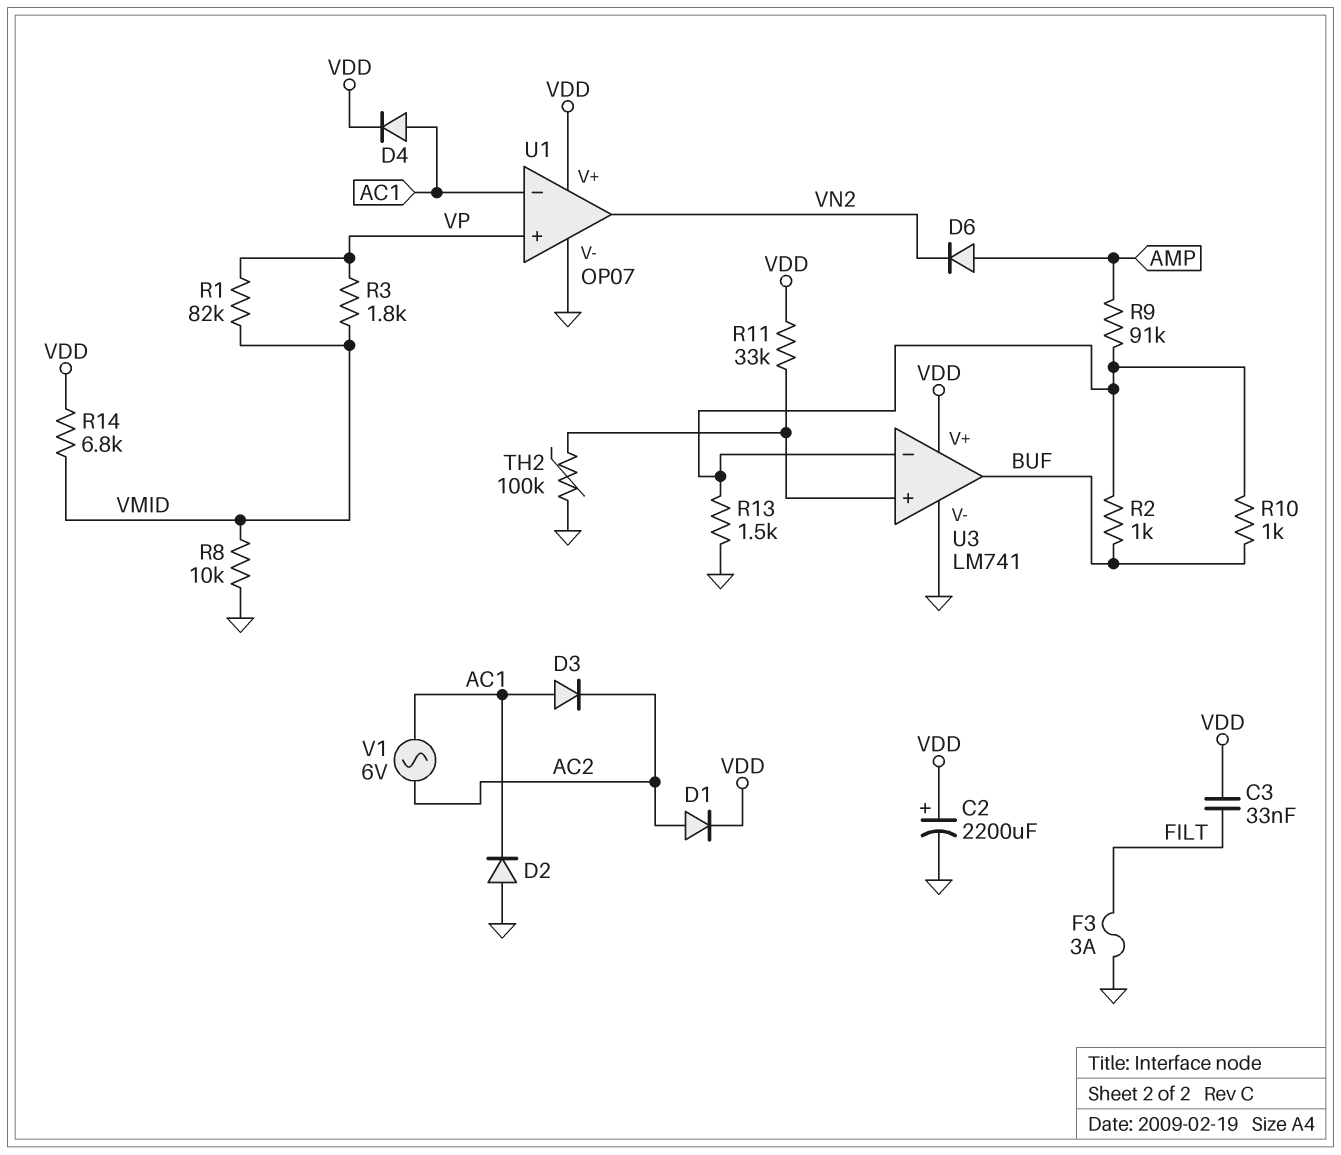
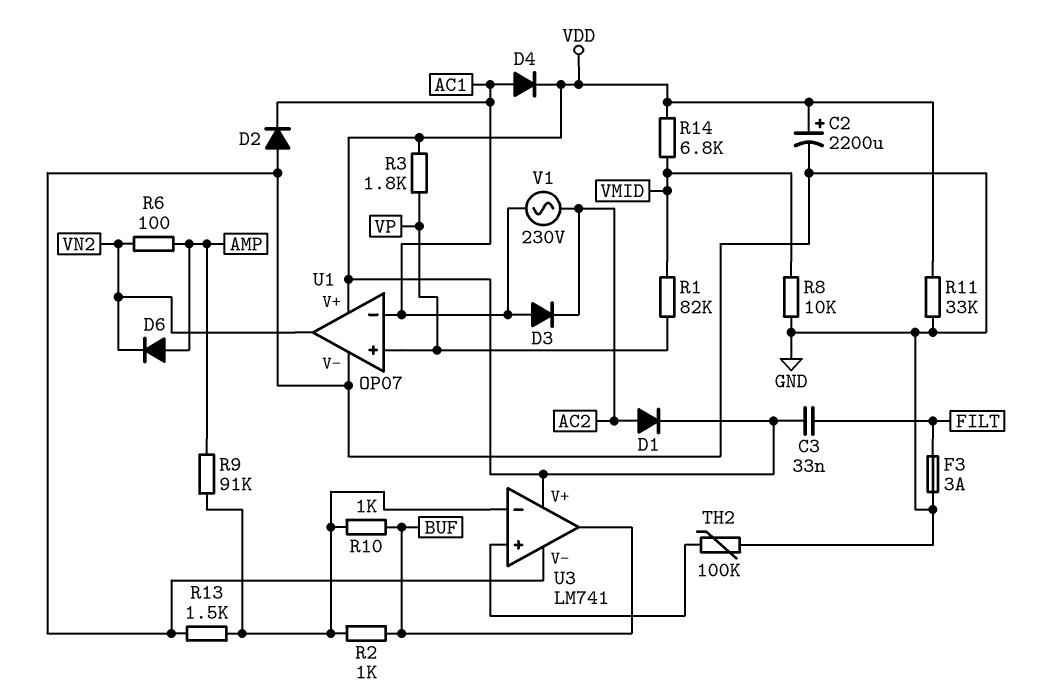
R3: 1.8k (VMID, VP) -> 1.8k (VDD, VP)
R6: none -> 100 (AMP, VN2)
R11: 33k (U3/in+, VDD) -> 33k (GND, VDD)
V1: AC 6V (AC1, AC2) -> AC 230V (AC1, AC2)

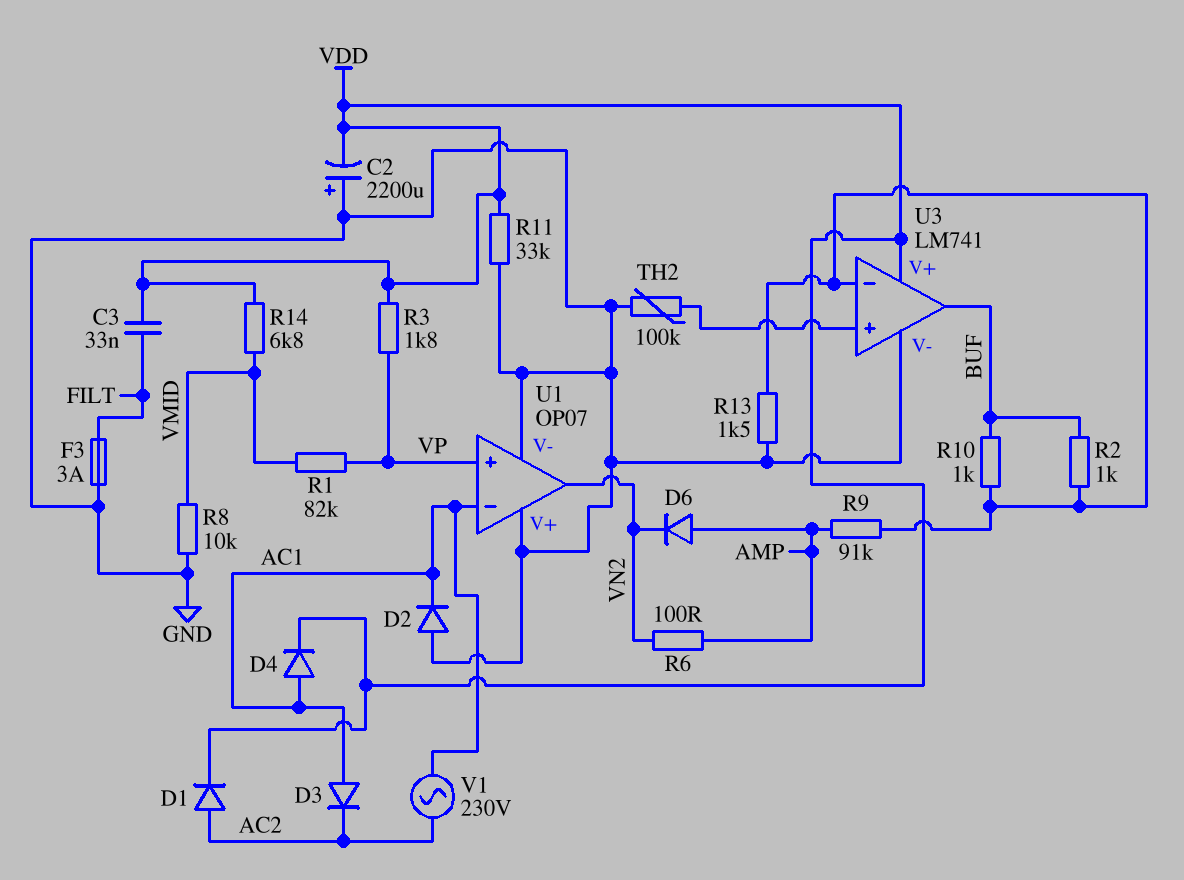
C2: 2200uF (plus VDD, minus GND) -> 2200uF (plus GND, minus VDD)
U1 pin V+: VDD -> GND

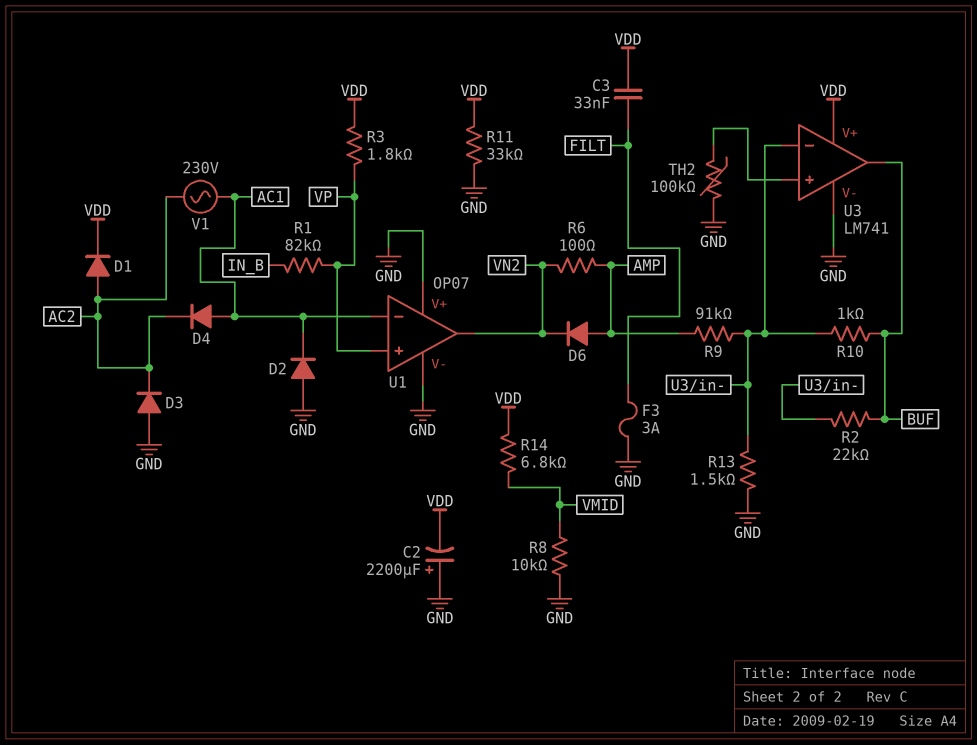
D3: diode (A AC1, K AC2) -> diode (A GND, K AC2)
D4: diode (A AC1, K VDD) -> diode (A AC1, K AC2)
R1: 82k (VMID, VP) -> 82k (IN_B, VP)
R2: 1k (BUF, U3/in-) -> 22k (BUF, U3/in-)

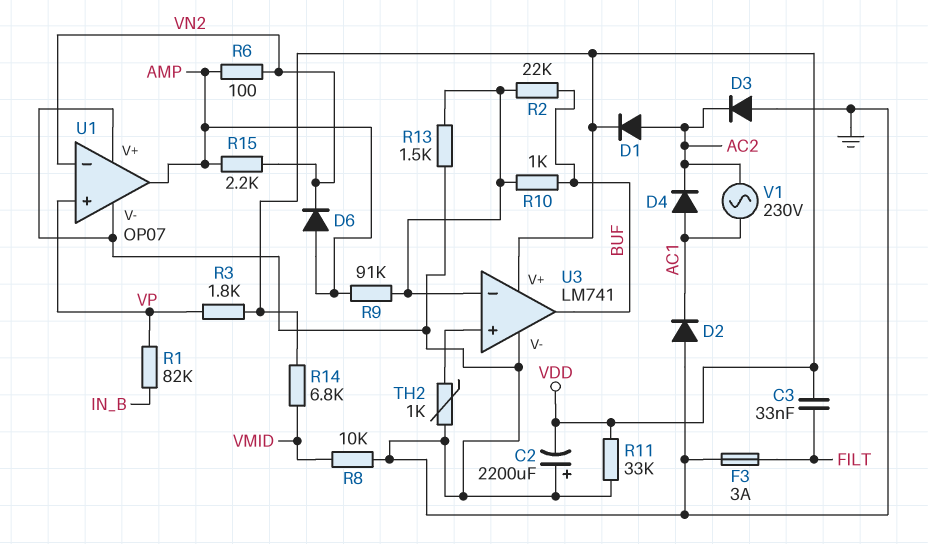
R15: none -> 2.2k (AMP, VN2)
TH2: 100k (GND, U3/in+) -> 1k (GND, U3/in+)
U1 pin in-: AC1 -> VN2
U1 pin out: VN2 -> AMP

